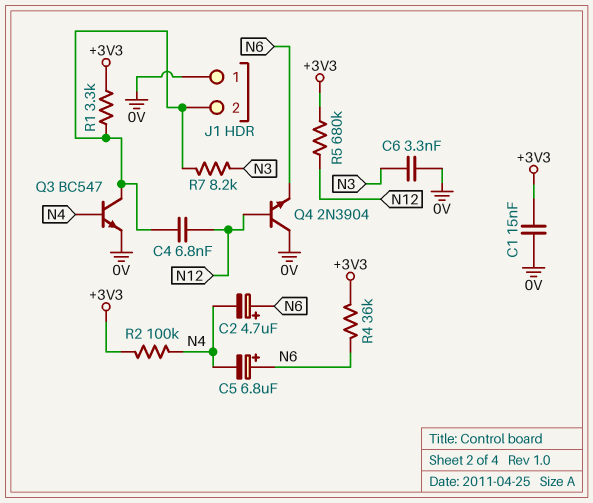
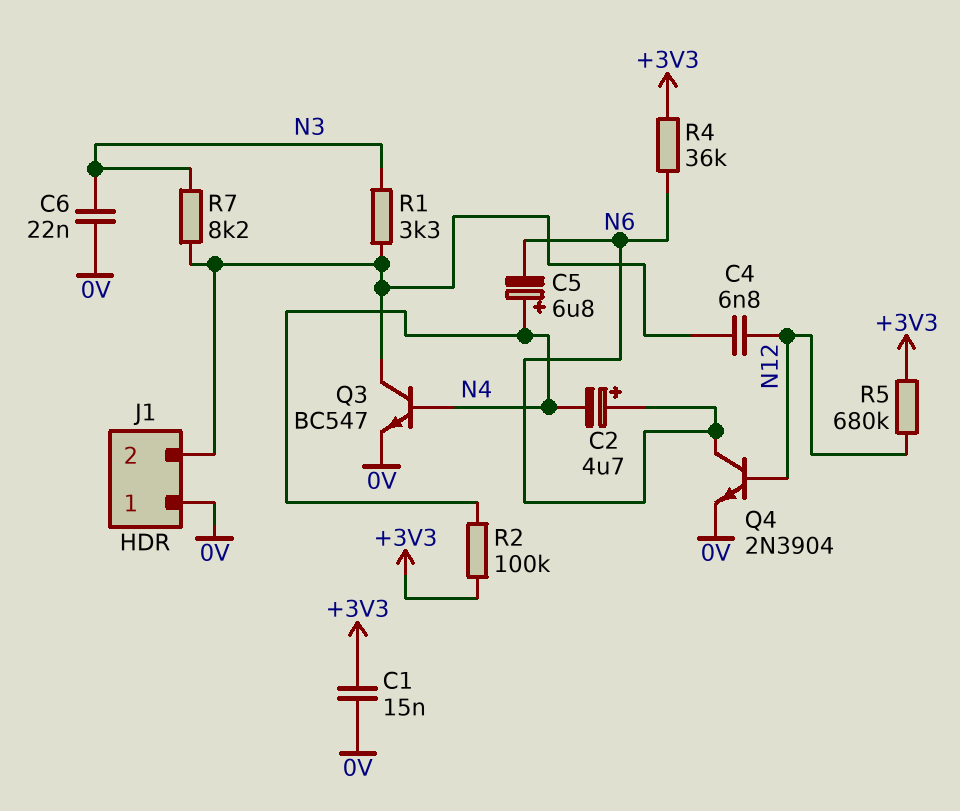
C5: 6.8uF (plus N6, minus N4) -> 6.8uF (plus N4, minus N6)
C6: 3.3nF (0V, N3) -> 22nF (0V, N3)
Q4: NPN 2N3904 (B N12, C 0V, E N6) -> NPN 2N3904 (B N12, C N6, E 0V)
R1: 3.3k (+3V3, J1/2) -> 3.3k (J1/2, N3)

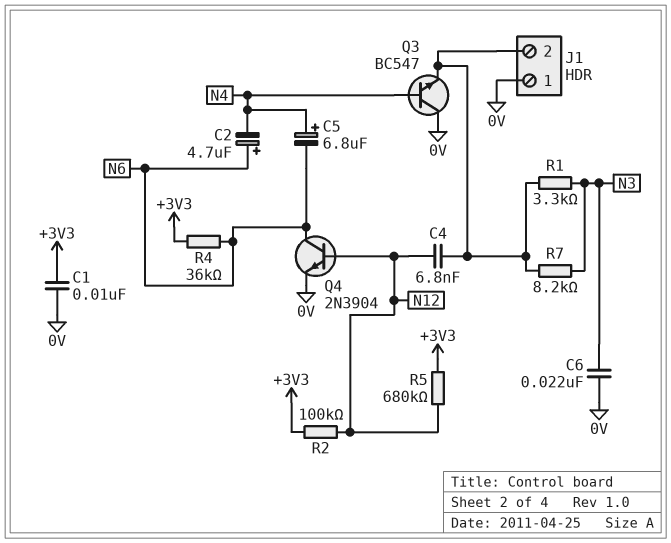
C1: 15nF (+3V3, 0V) -> 10nF (+3V3, 0V)
Q3: NPN BC547 (B N4, C J1/2, E 0V) -> NPN BC547 (B N4, C 0V, E J1/2)
R2: 100k (+3V3, N4) -> 100k (+3V3, N12)

